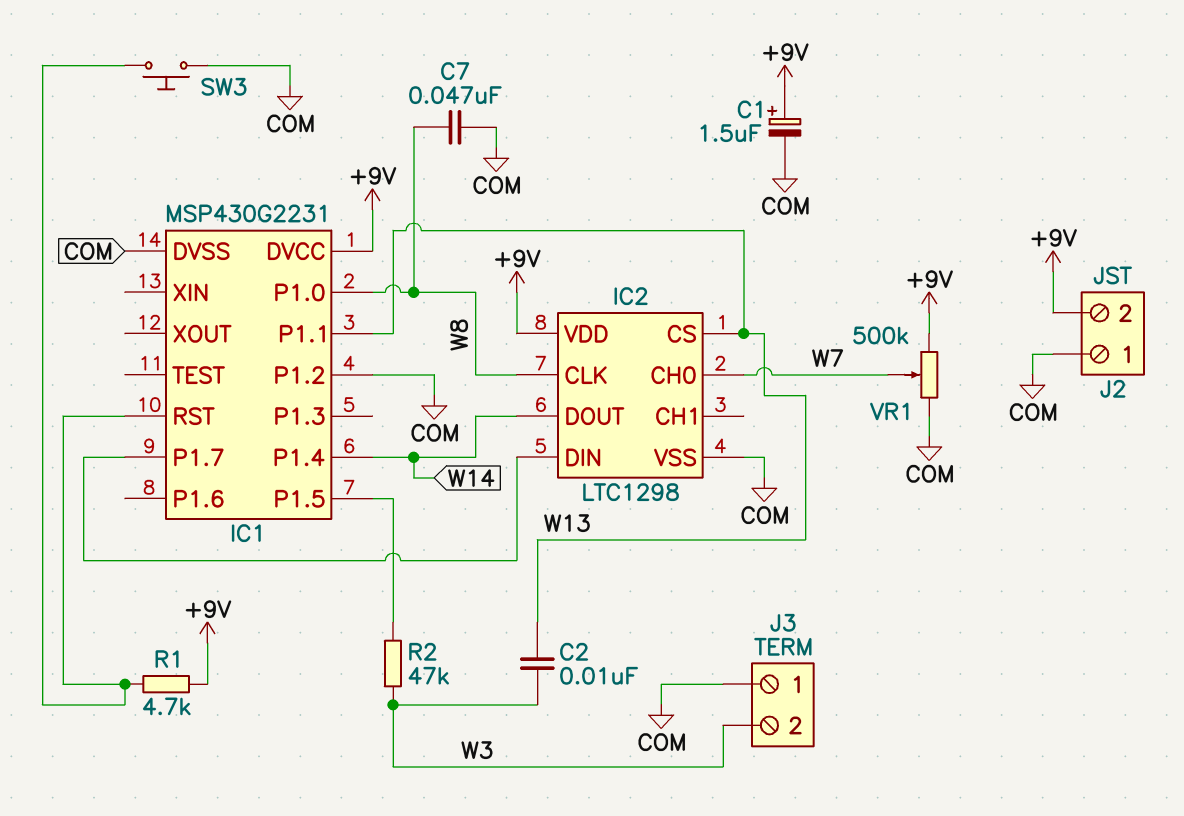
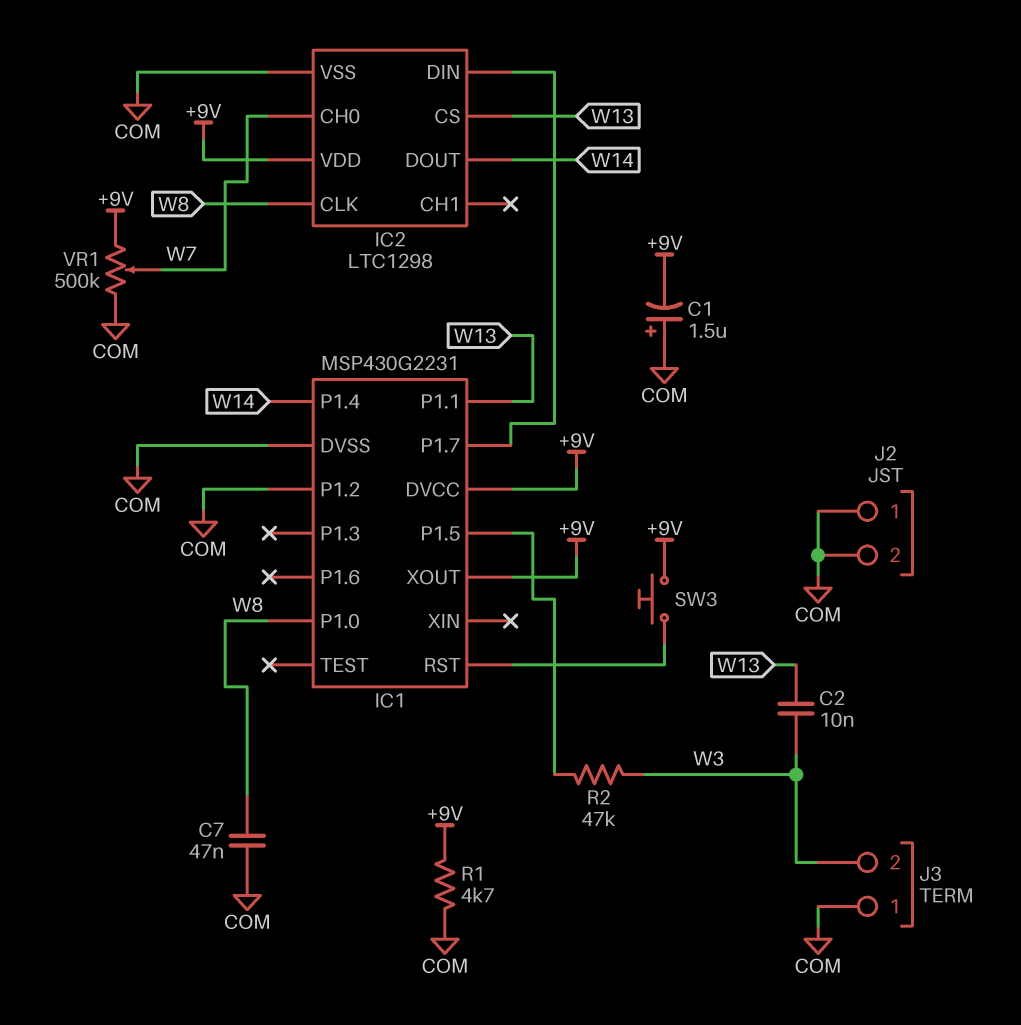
C1: 1.5uF (plus +9V, minus COM) -> 1.5uF (plus COM, minus +9V)
IC1 pin XOUT: none -> +9V
J2 pin 2: +9V -> COM
R1: 4.7k (+9V, IC1/RST) -> 4.7k (+9V, COM)
SW3: button (COM, IC1/RST) -> button (+9V, IC1/RST)

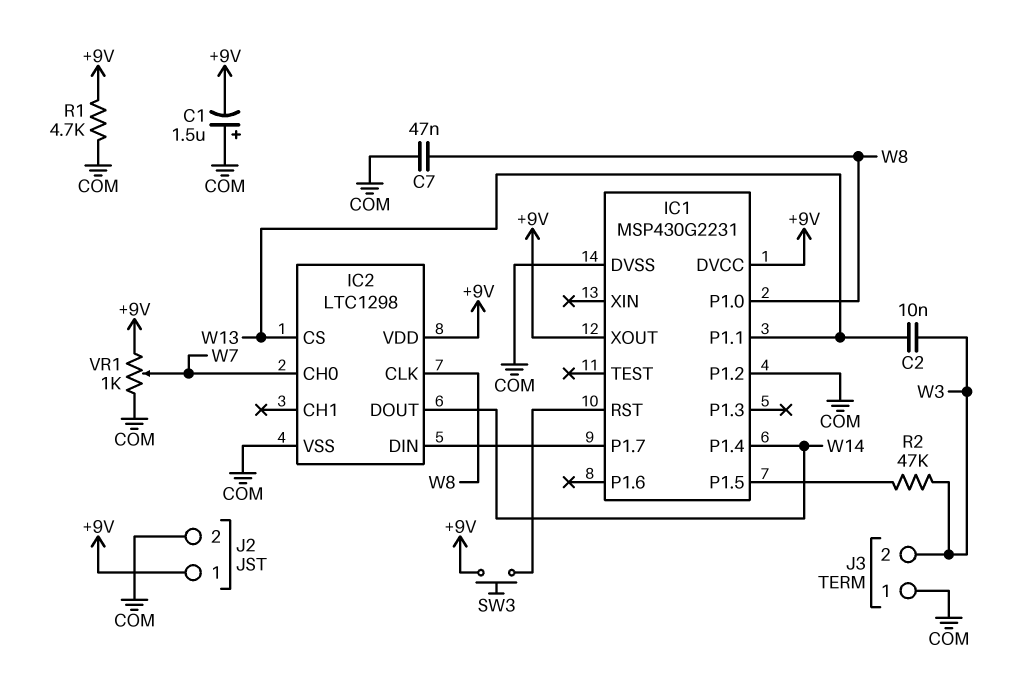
J2 pin 1: COM -> +9V
VR1: 500k (+9V, COM, wiper W7) -> 1k (+9V, COM, wiper W7)

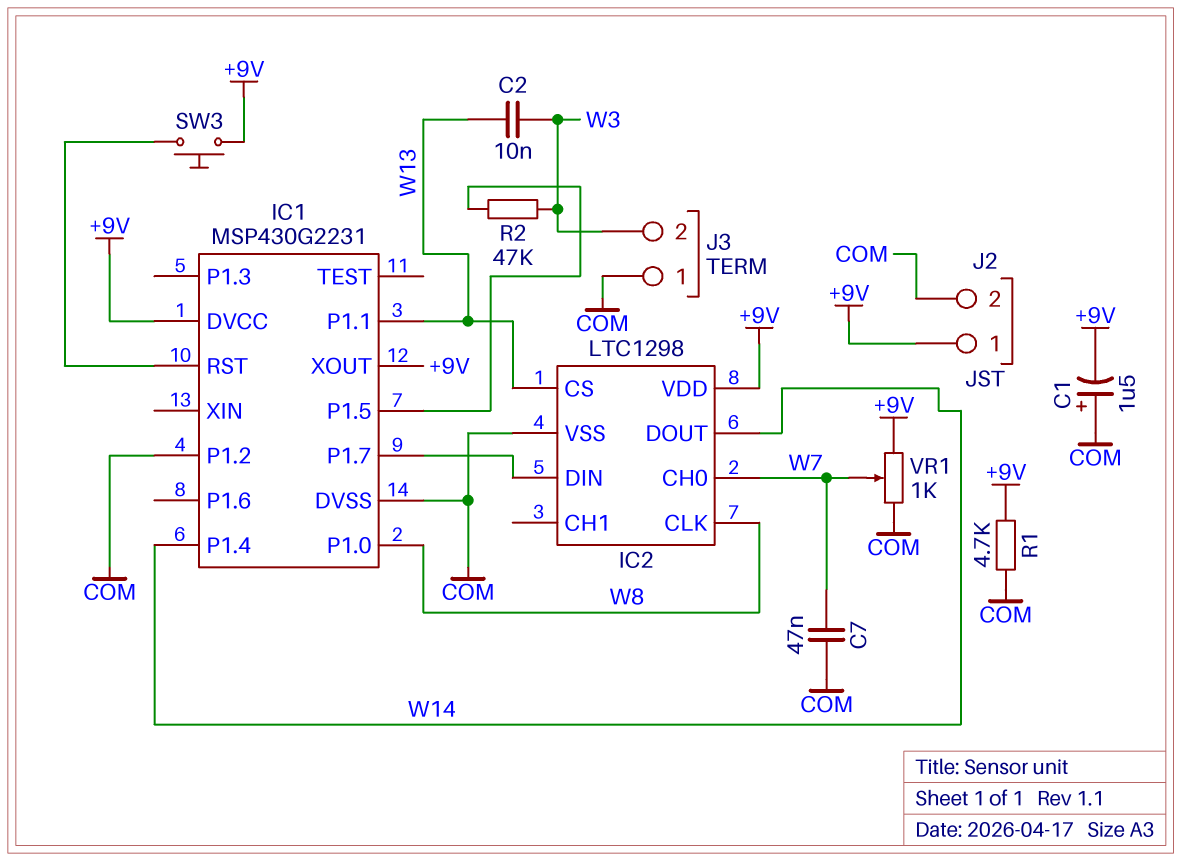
C7: 47nF (COM, W8) -> 47nF (COM, W7)

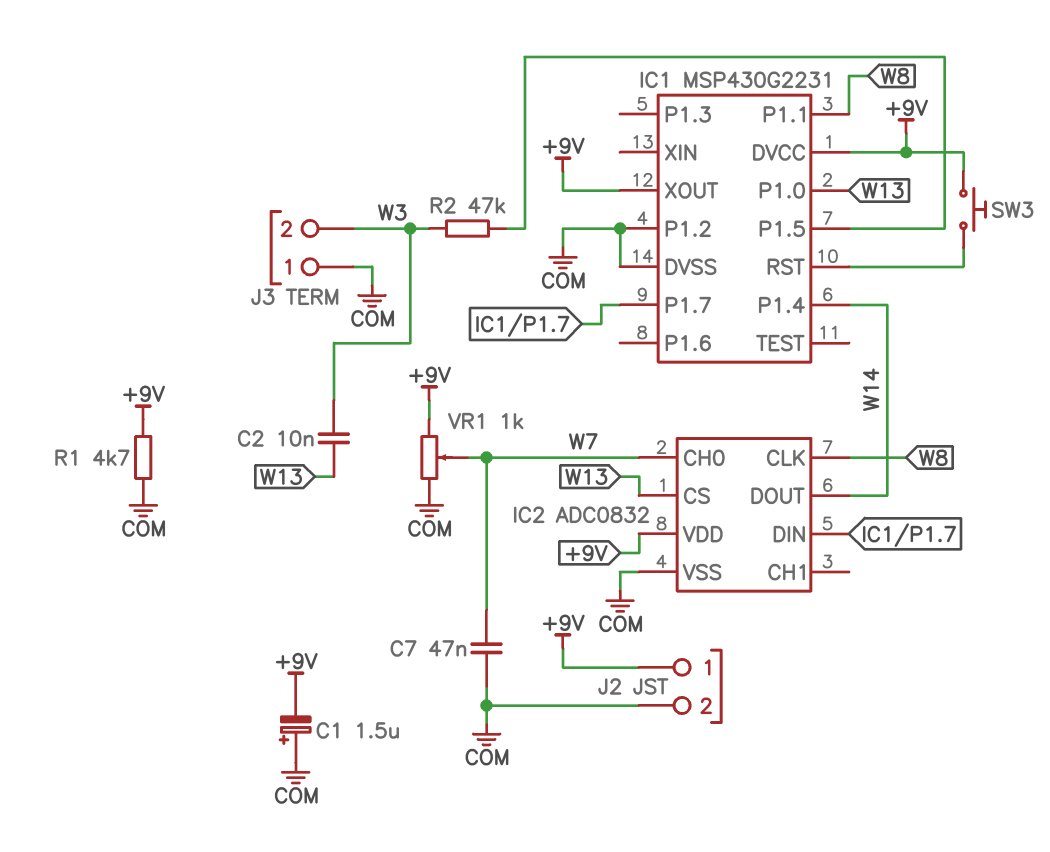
IC1 pin P1.0: W8 -> W13
IC1 pin P1.1: W13 -> W8
IC2: LTC1298 -> ADC0832

